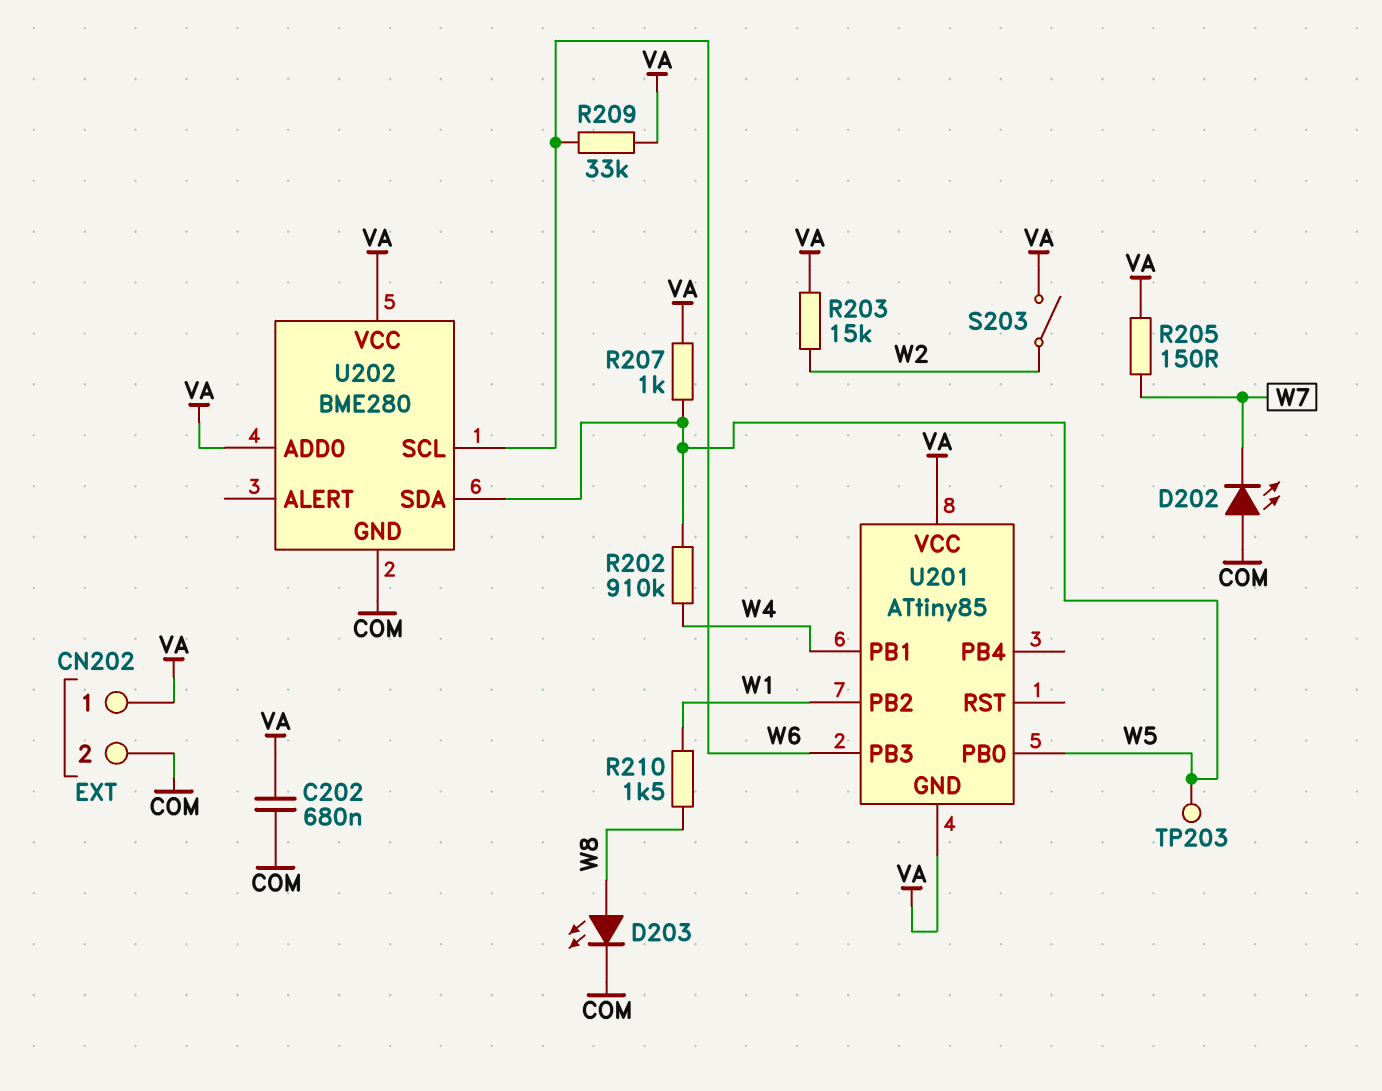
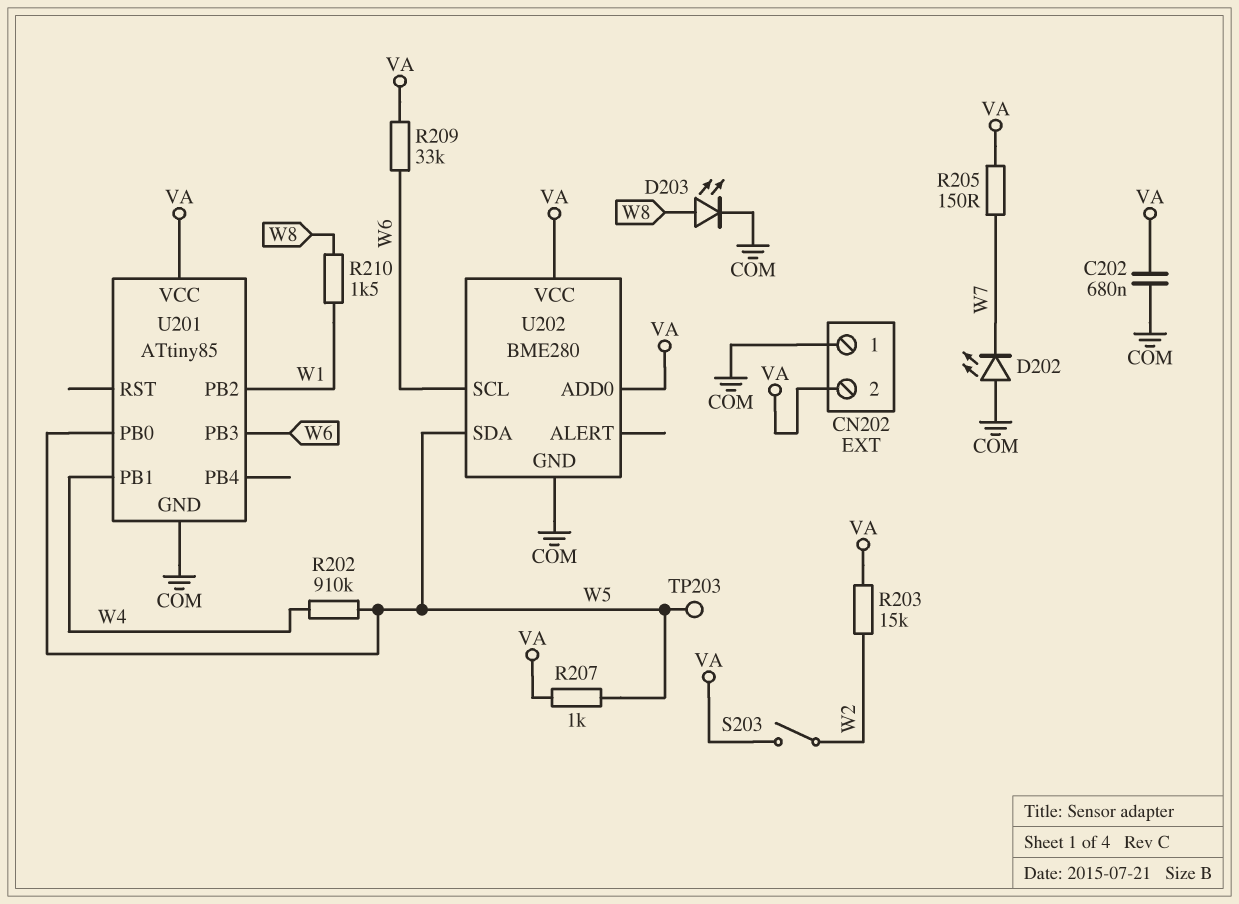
CN202 pin 1: VA -> COM
CN202 pin 2: COM -> VA
U201 pin GND: VA -> COM

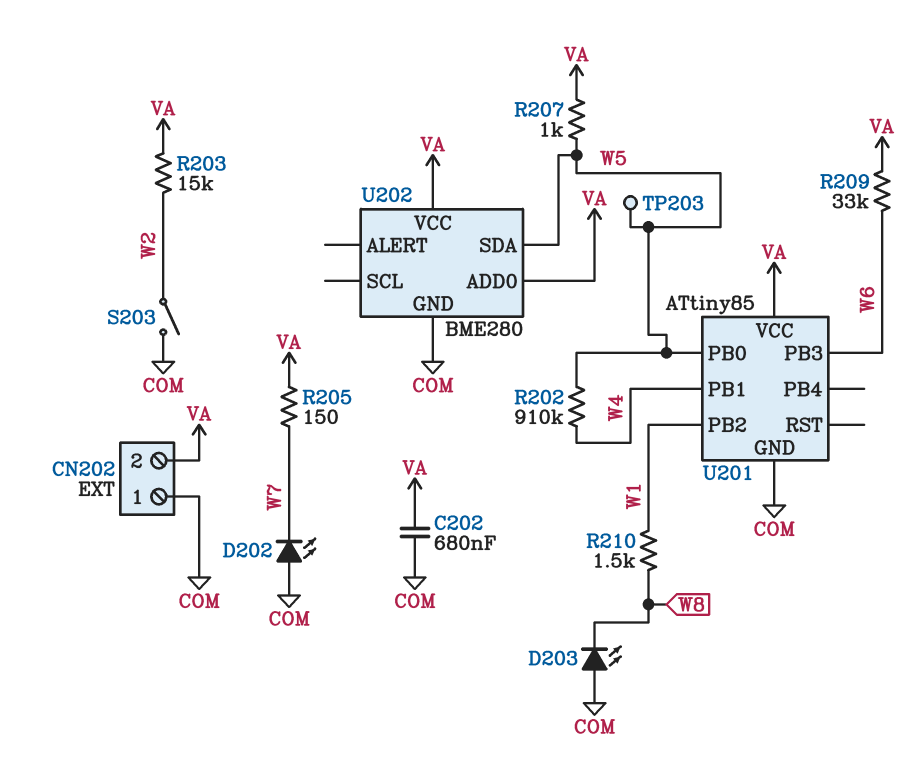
D203: LED (A W8, K COM) -> LED (A COM, K W8)
S203: switch (VA, W2) -> switch (COM, W2)
U202 pin SCL: W6 -> none

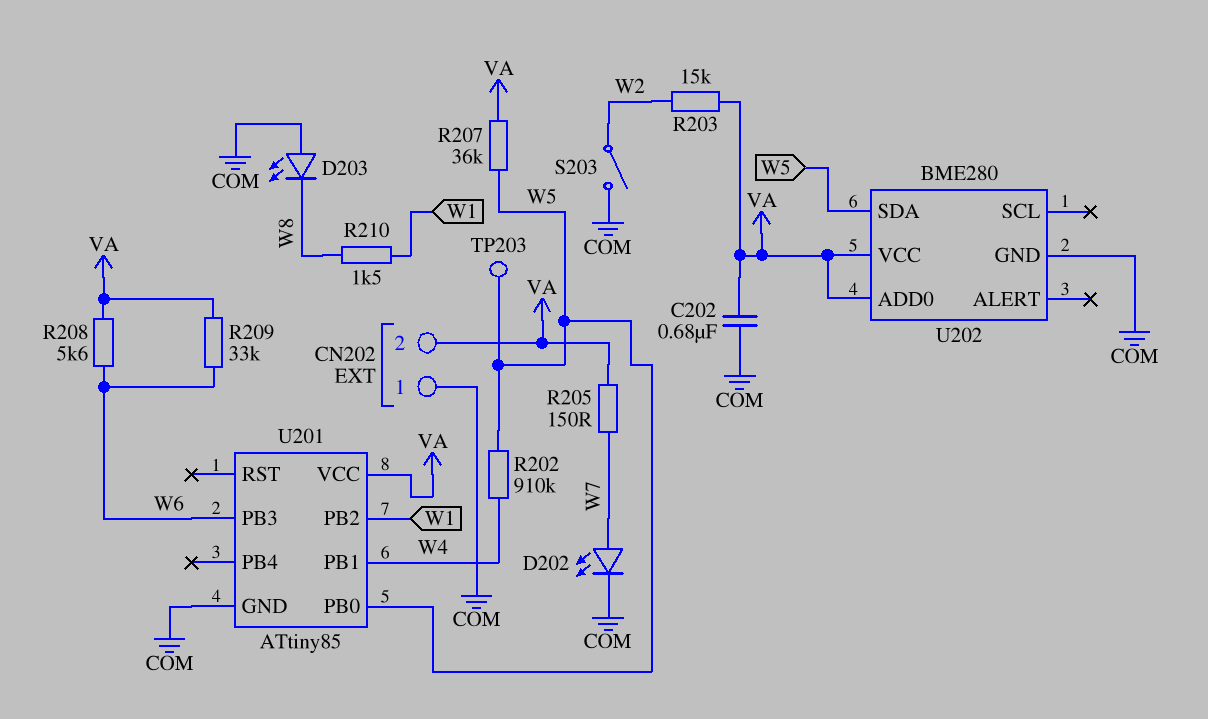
D202: LED (A COM, K W7) -> LED (A W7, K COM)
R207: 1k (VA, W5) -> 36k (VA, W5)
R208: none -> 5.6k (VA, W6)

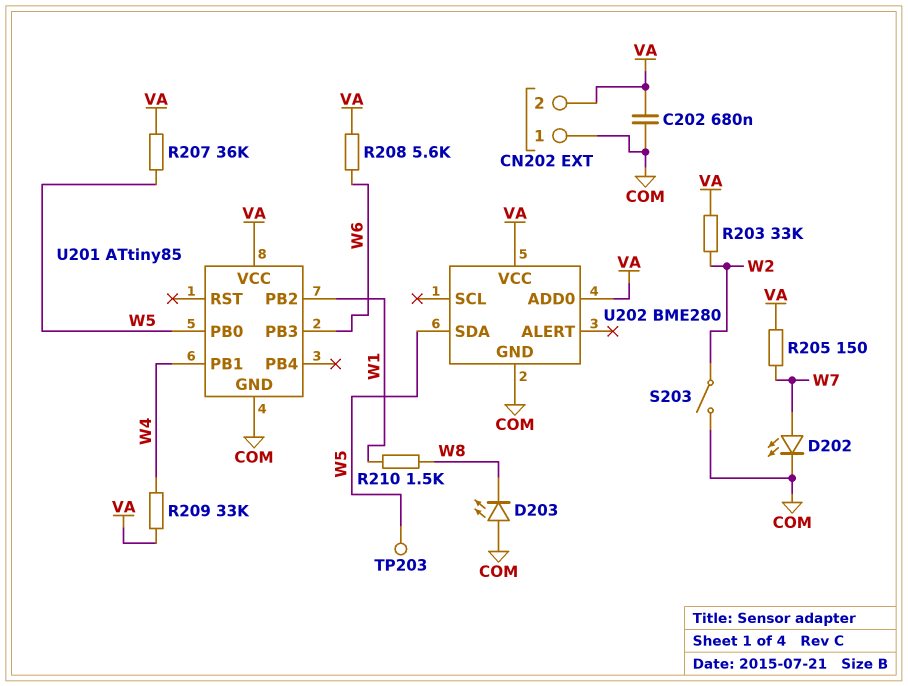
R202: 910k (W4, W5) -> none
R203: 15k (VA, W2) -> 33k (VA, W2)
R209: 33k (VA, W6) -> 33k (VA, W4)

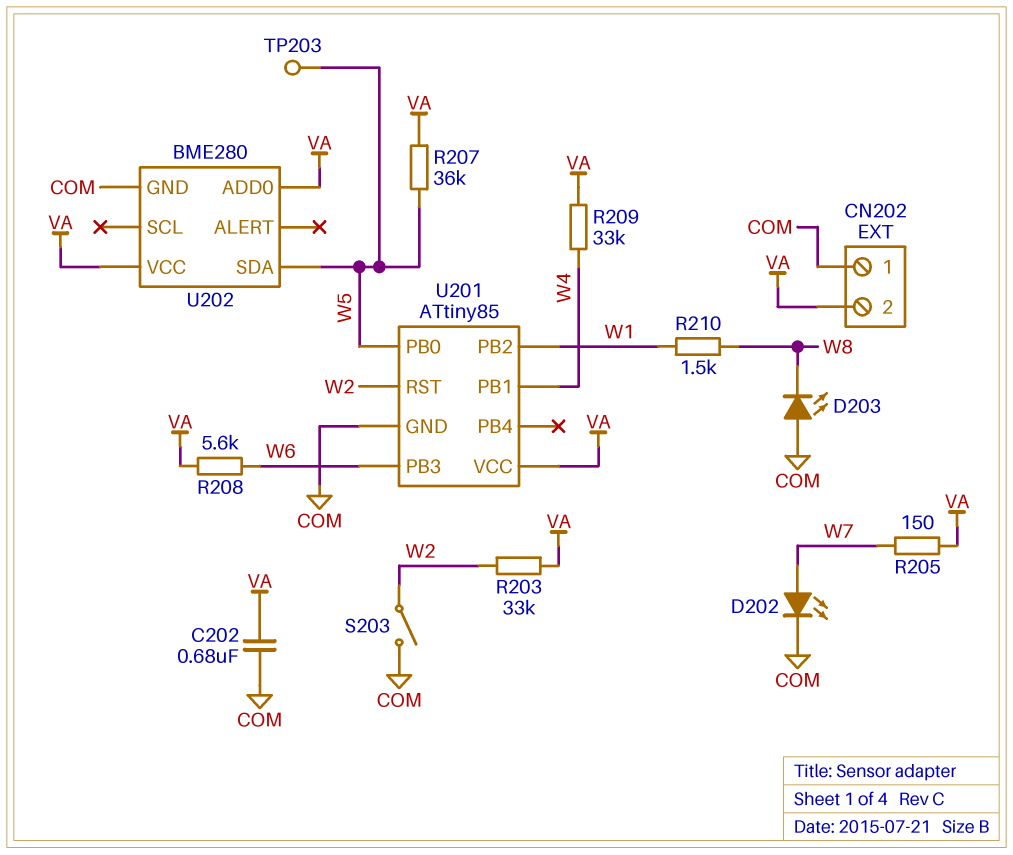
U201 pin RST: none -> W2

